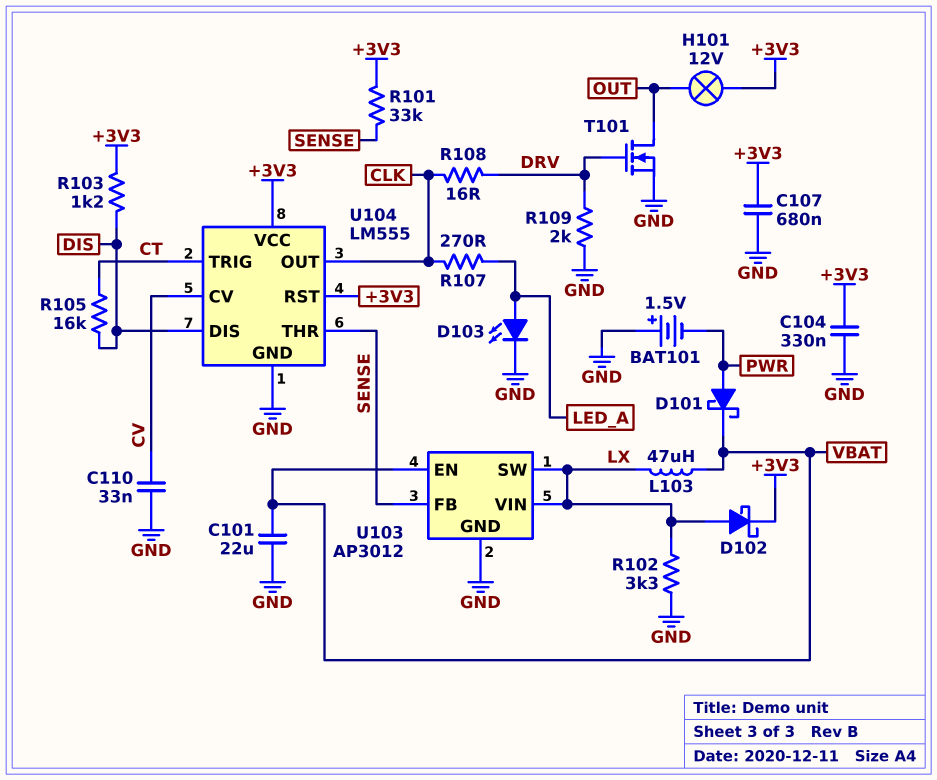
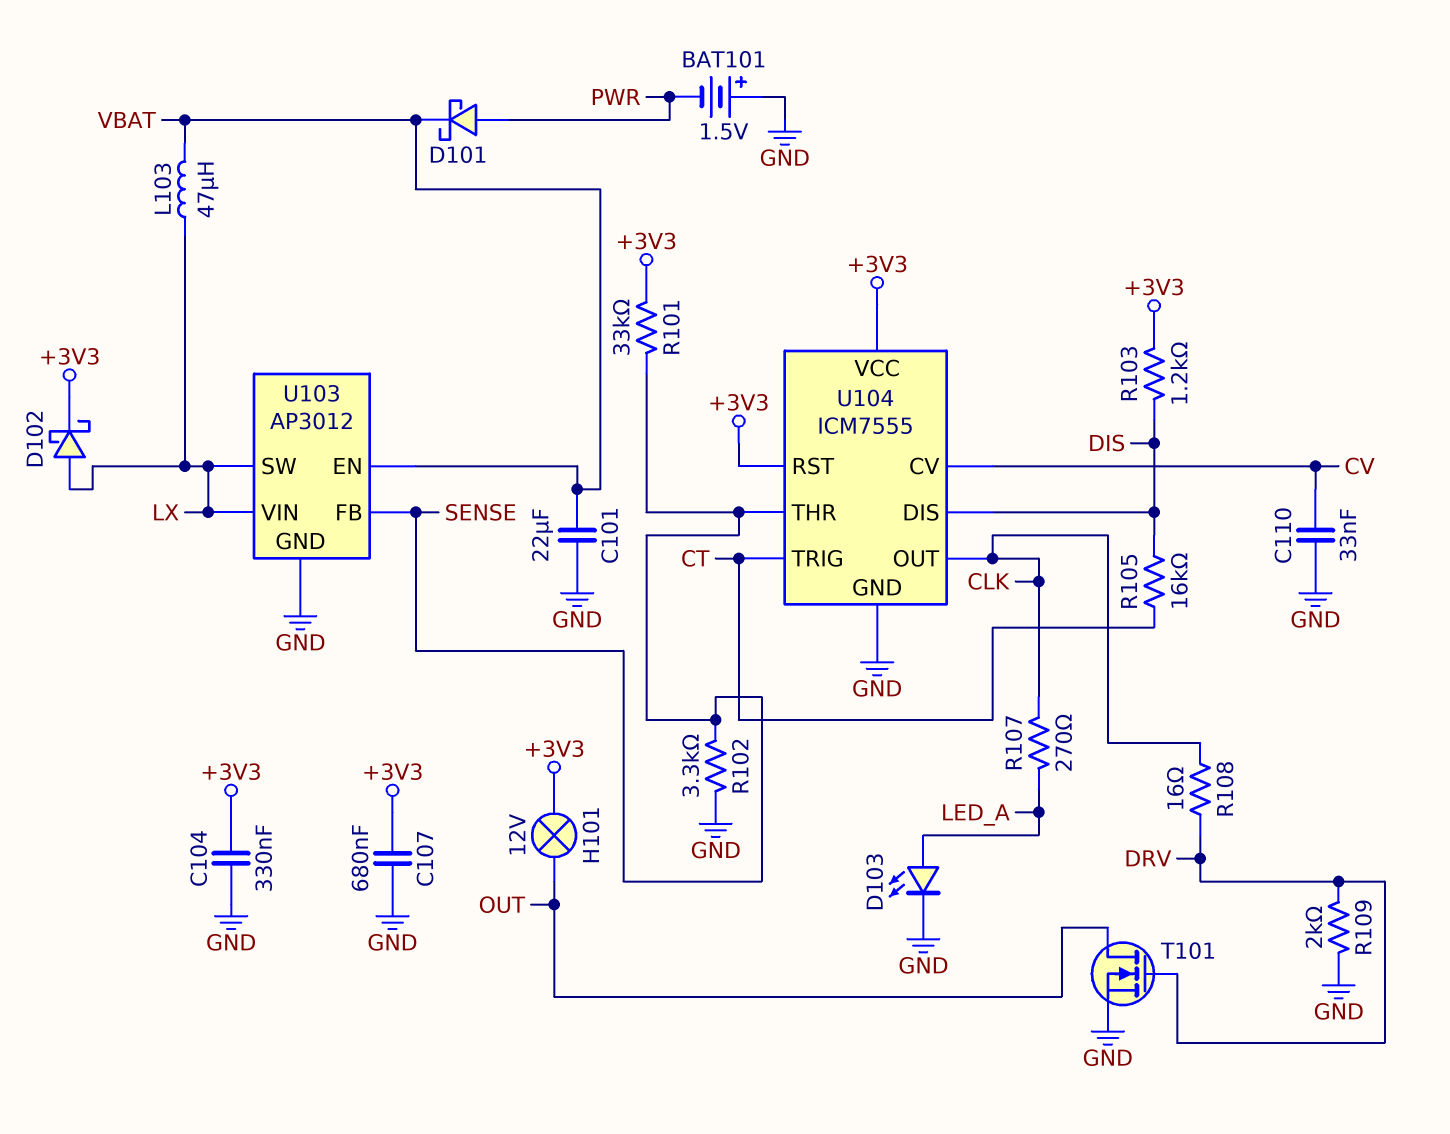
R102: 3.3k (GND, LX) -> 3.3k (GND, SENSE)
U104: LM555 -> ICM7555

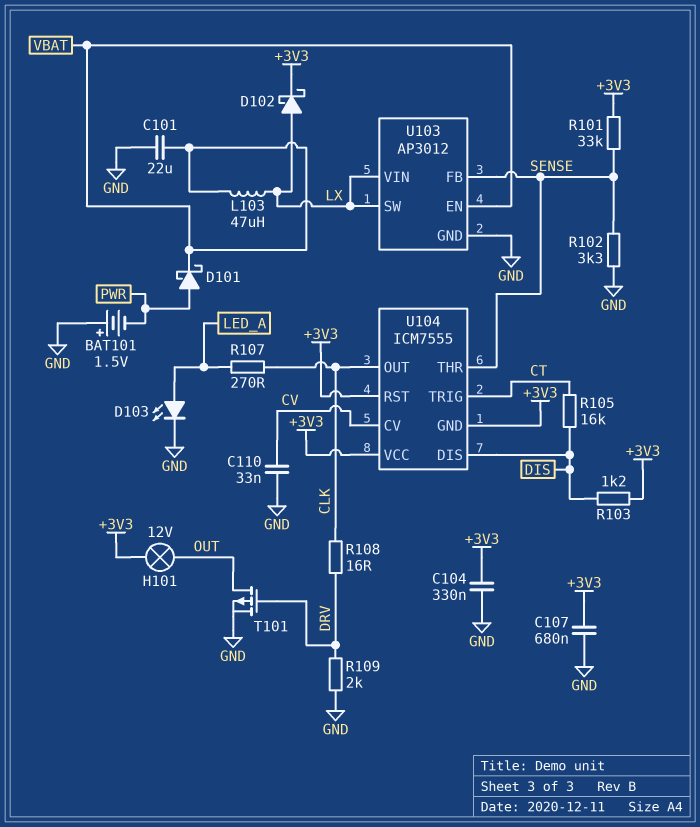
T101: NMOS (G DRV, D OUT, S GND) -> PMOS (G DRV, D OUT, S GND)
U104 pin GND: GND -> +3V3

